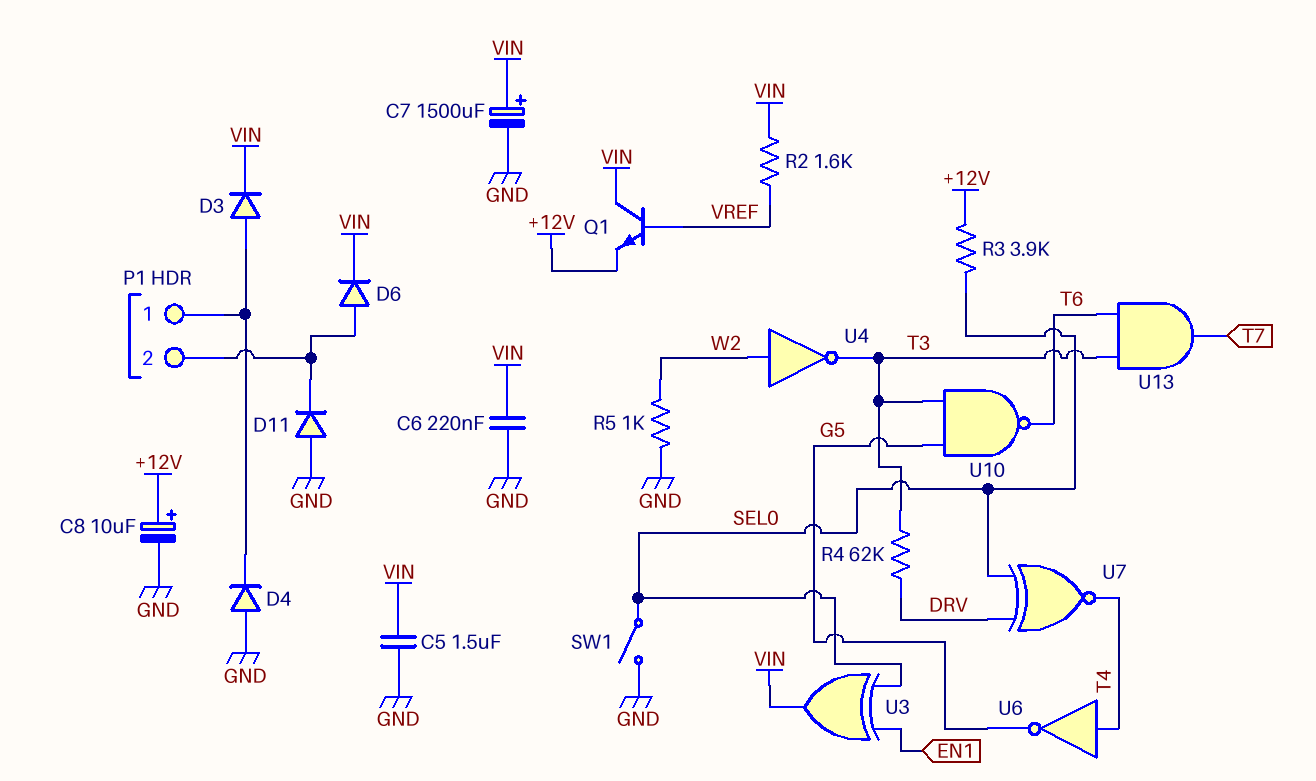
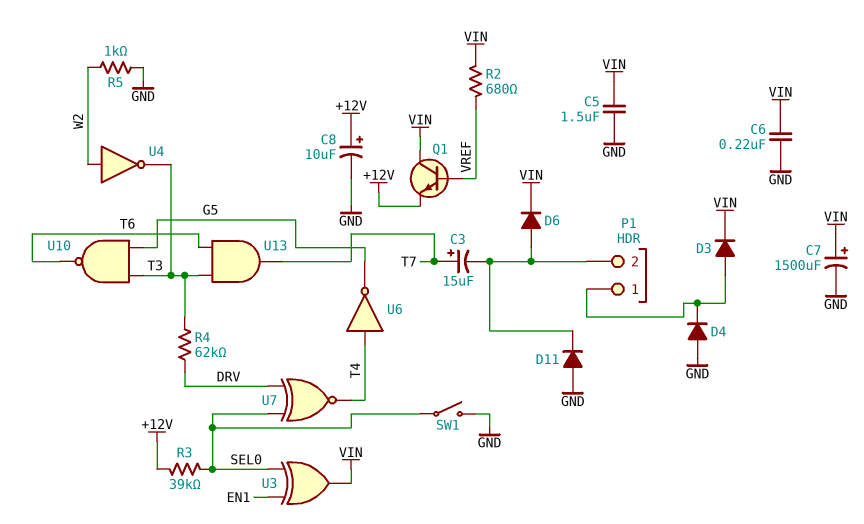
C3: none -> 15uF (plus T7, minus P1/2)
R2: 1.6k (VIN, VREF) -> 680 (VIN, VREF)
R3: 3.9k (+12V, SEL0) -> 39k (+12V, SEL0)

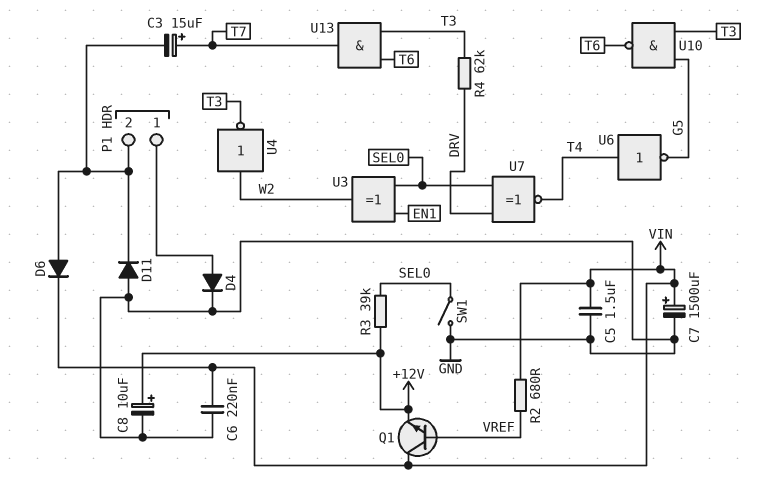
D3: diode (A P1/1, K VIN) -> none
D4: diode (A GND, K P1/1) -> diode (A P1/1, K GND)
R5: 1k (GND, W2) -> none
U3: XOR (in EN1, in SEL0, out VIN) -> XOR (in EN1, in SEL0, out W2)

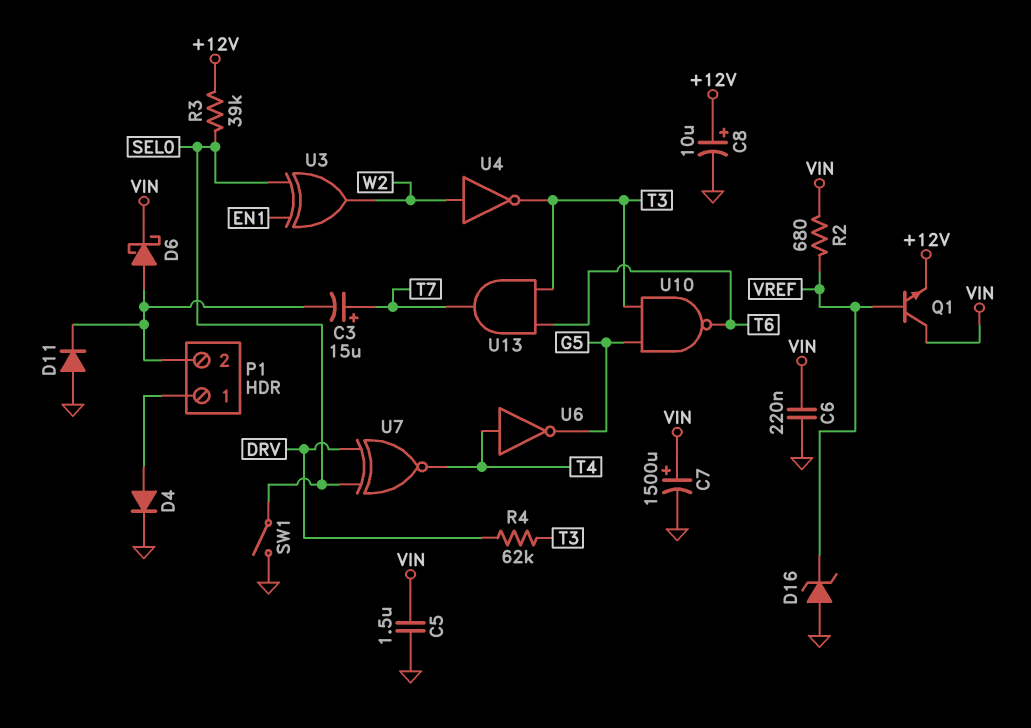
D6: diode (A P1/2, K VIN) -> schottky (A P1/2, K VIN)
D16: none -> zener (A GND, K VREF)

